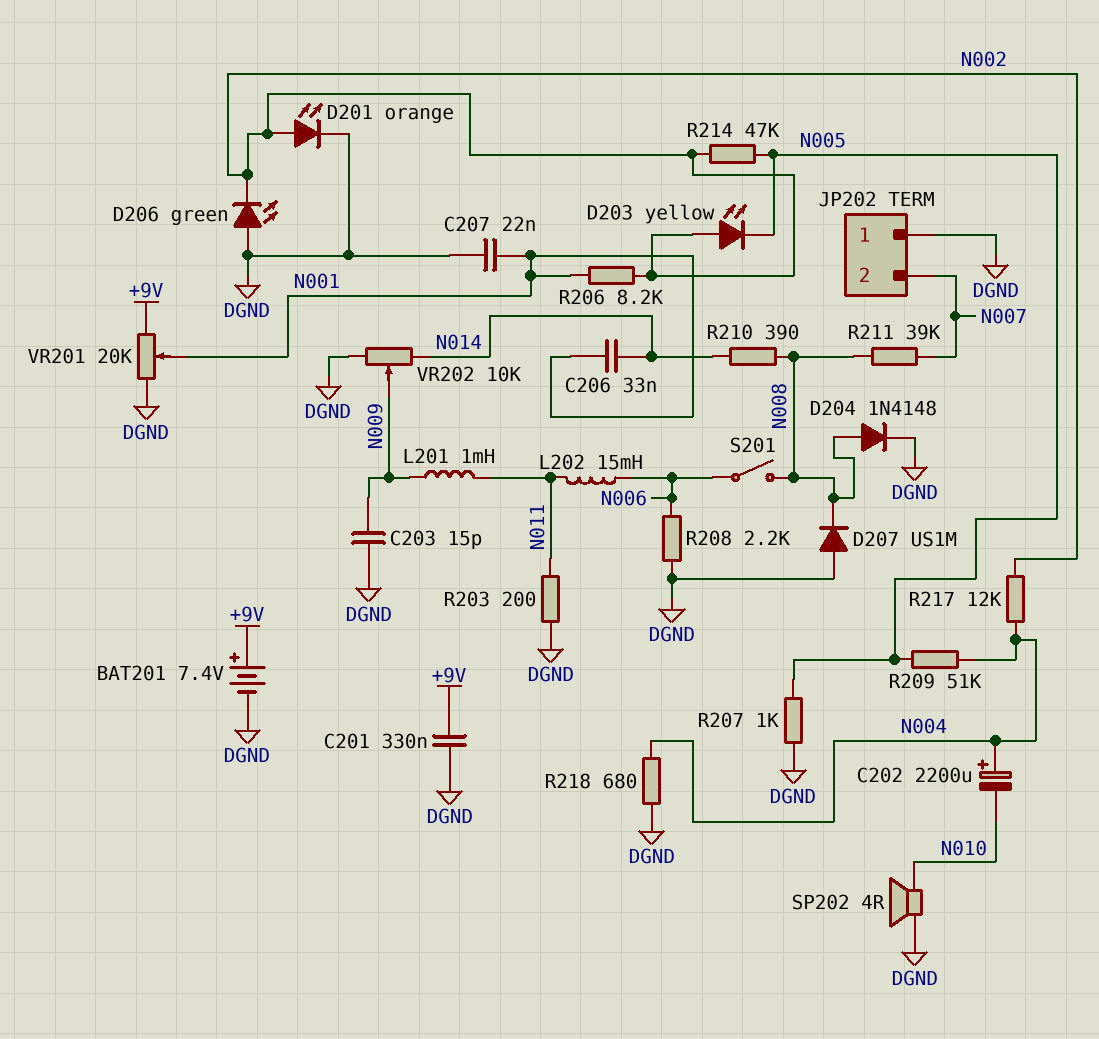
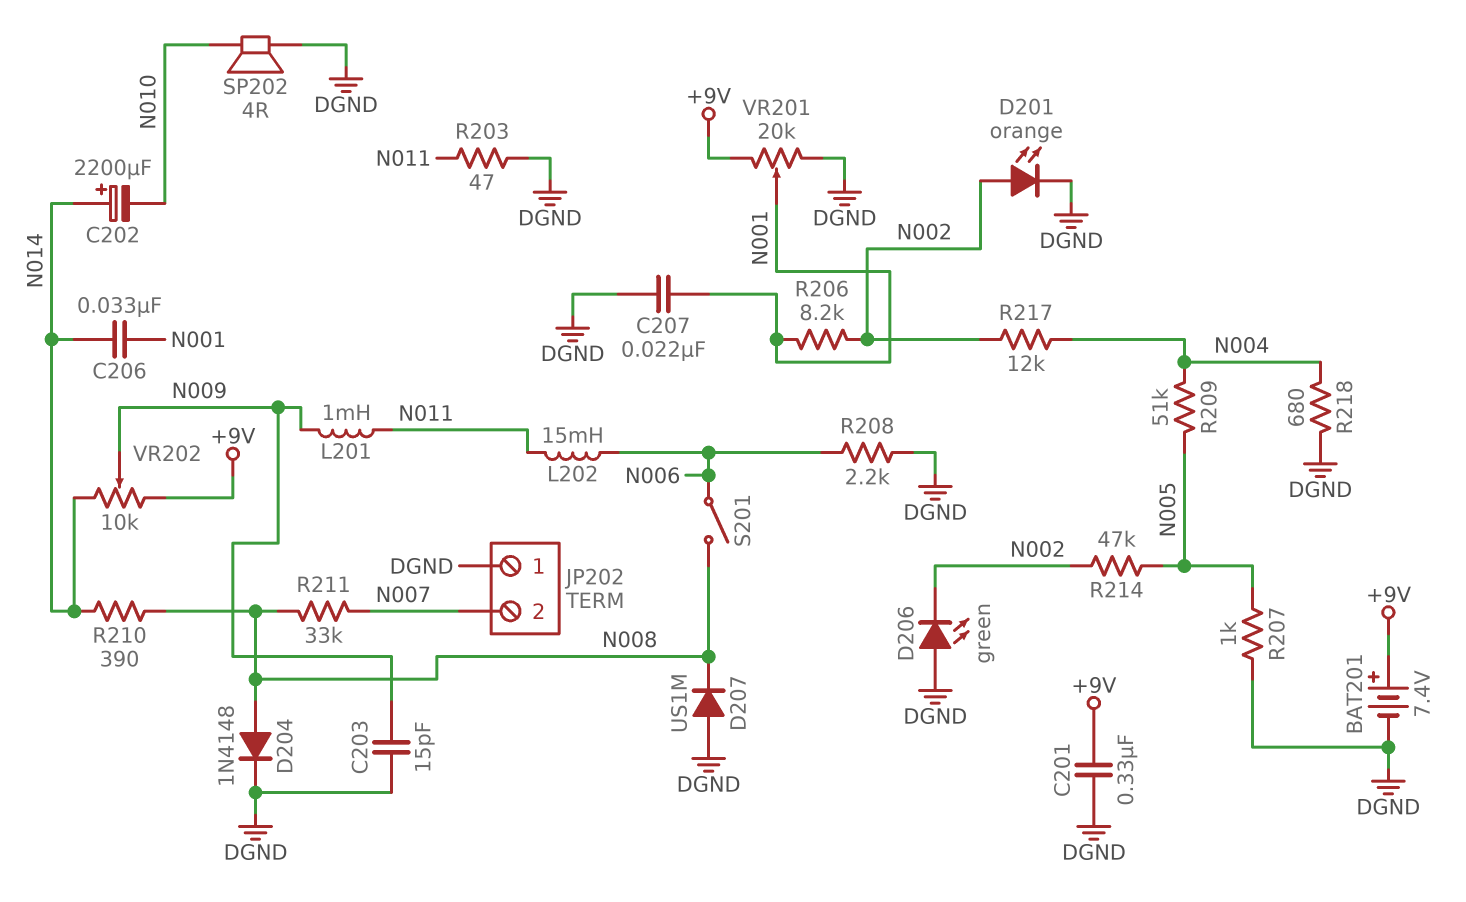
C202: 2200uF (plus N004, minus N010) -> 2200uF (plus N014, minus N010)
D203: LED yellow (A N002, K N005) -> none
R203: 200 (DGND, N011) -> 47 (DGND, N011)
R211: 39k (N007, N008) -> 33k (N007, N008)
VR202: 10k (DGND, N014, wiper N009) -> 10k (+9V, N014, wiper N009)

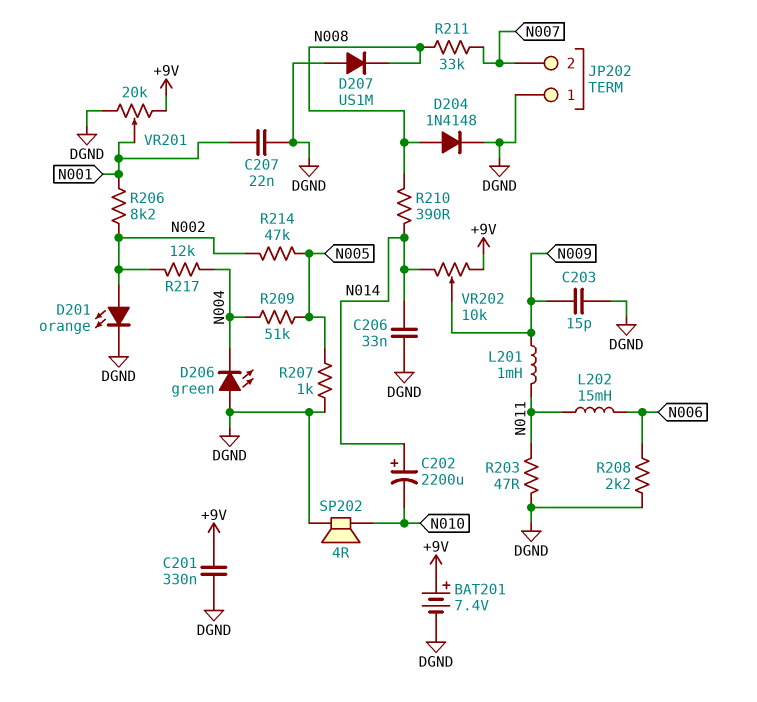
C206: 33nF (N001, N014) -> 33nF (DGND, N014)
D206: LED green (A DGND, K N002) -> LED green (A DGND, K N004)
R218: 680 (DGND, N004) -> none
S201: switch (N006, N008) -> none

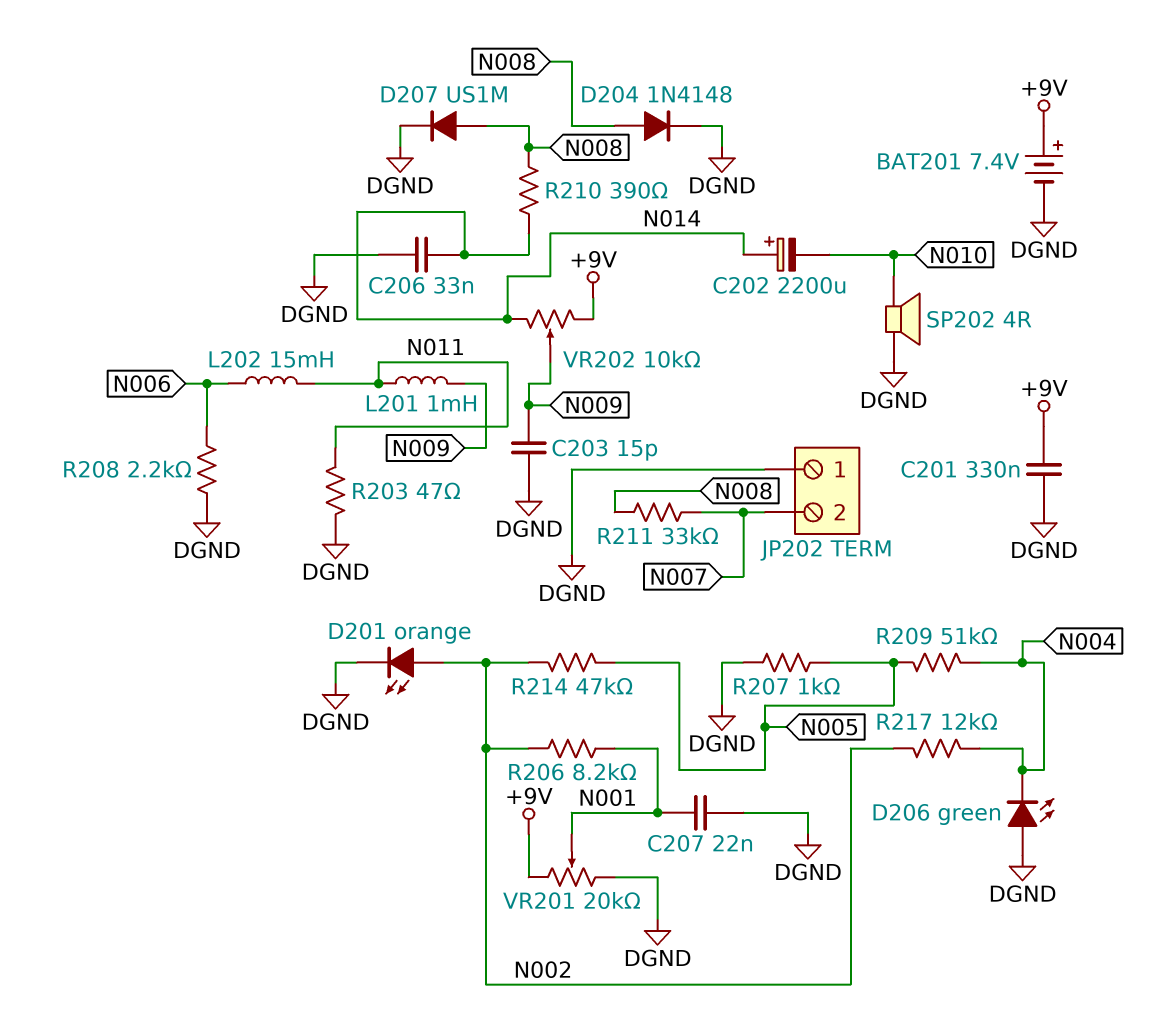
D207: diode US1M (A DGND, K N008) -> diode US1M (A N008, K DGND)

